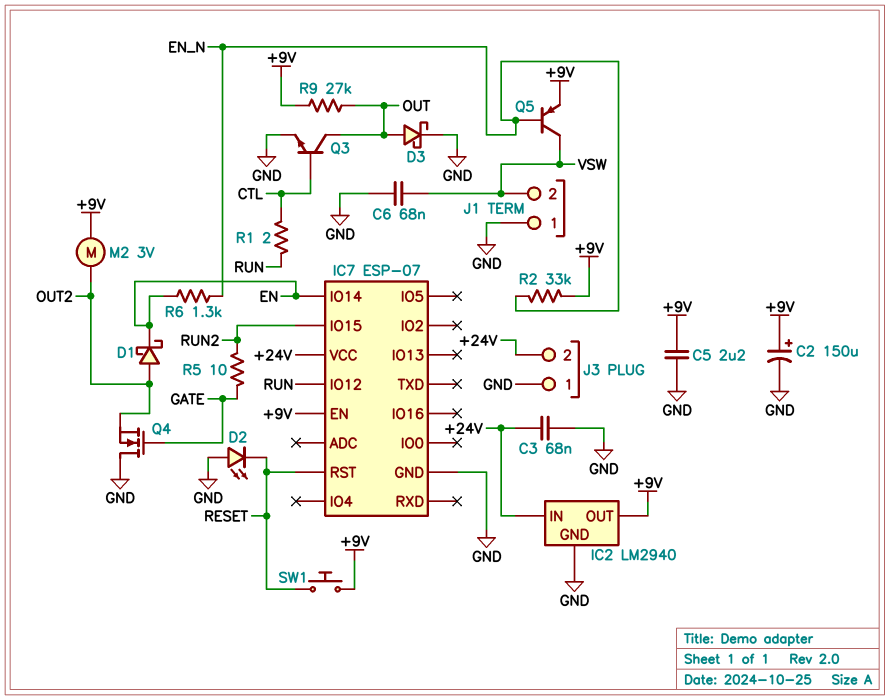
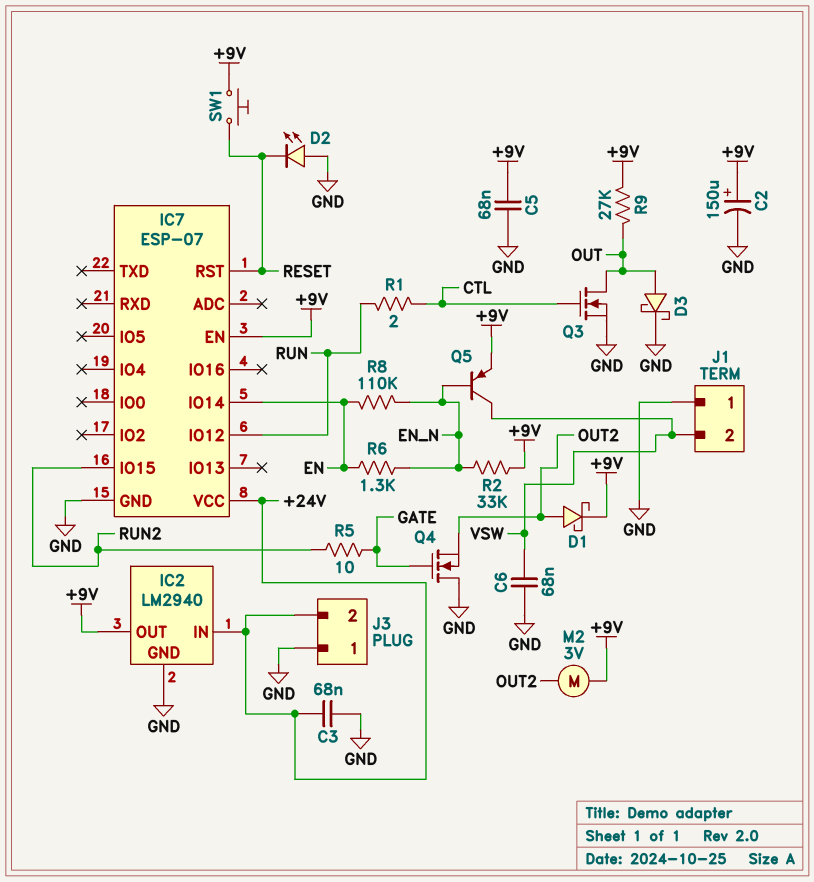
C5: 2.2uF (+9V, GND) -> 68nF (+9V, GND)
D1: schottky (A OUT2, K EN) -> schottky (A OUT2, K +9V)
Q3: NPN (B CTL, C OUT, E GND) -> NMOS (G CTL, D OUT, S GND)
R8: none -> 110k (EN, EN_N)

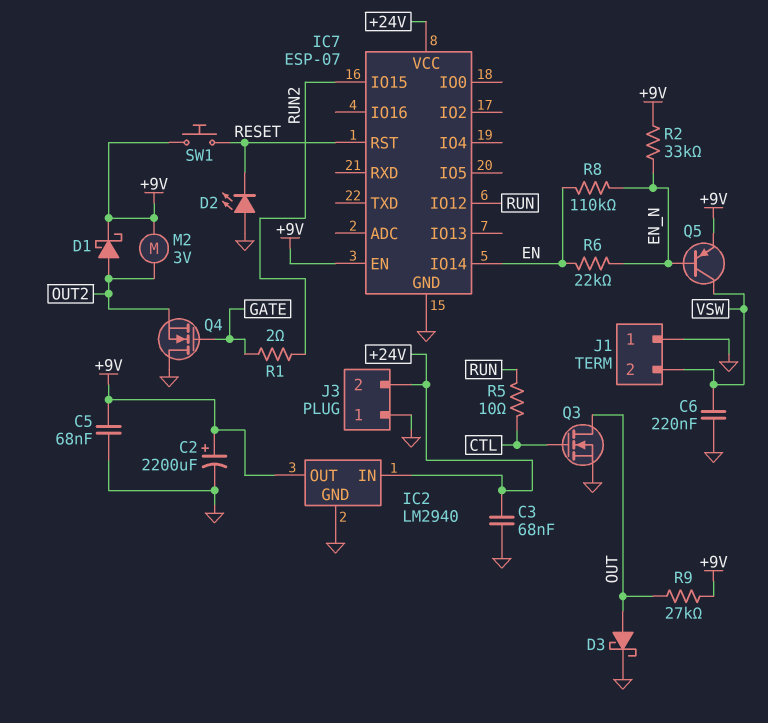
C2: 150uF (plus +9V, minus GND) -> 2200uF (plus +9V, minus GND)
C6: 68nF (GND, VSW) -> 220nF (GND, VSW)
R1: 2 (CTL, RUN) -> 2 (GATE, RUN2)
R5: 10 (GATE, RUN2) -> 10 (CTL, RUN)
R6: 1.3k (EN, EN_N) -> 22k (EN, EN_N)

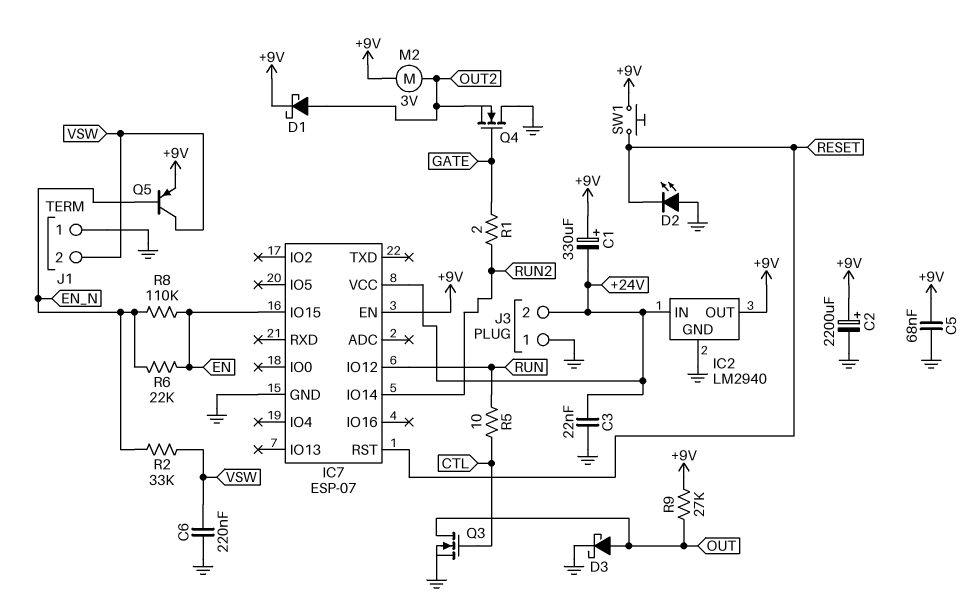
C1: none -> 330uF (plus +9V, minus +24V)
C3: 68nF (+24V, GND) -> 22nF (+24V, GND)
IC7 pin IO14: EN -> RUN2
IC7 pin IO15: RUN2 -> EN
R2: 33k (+9V, EN_N) -> 33k (EN_N, VSW)

